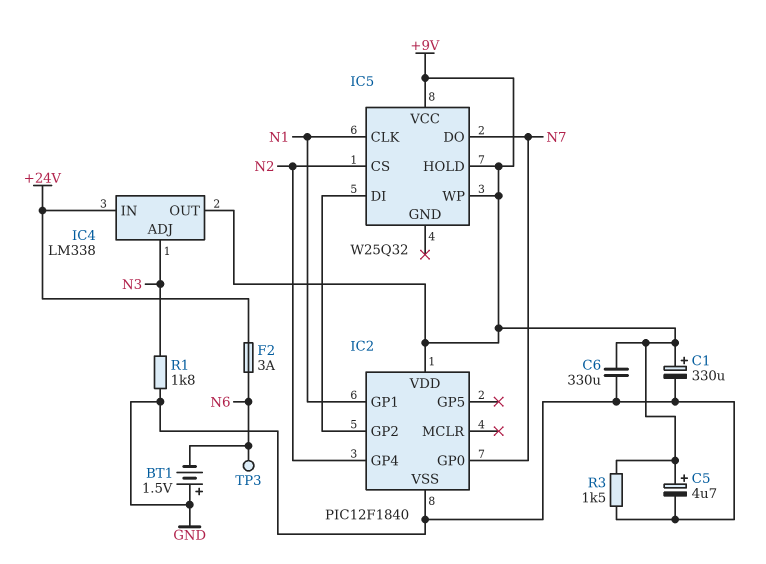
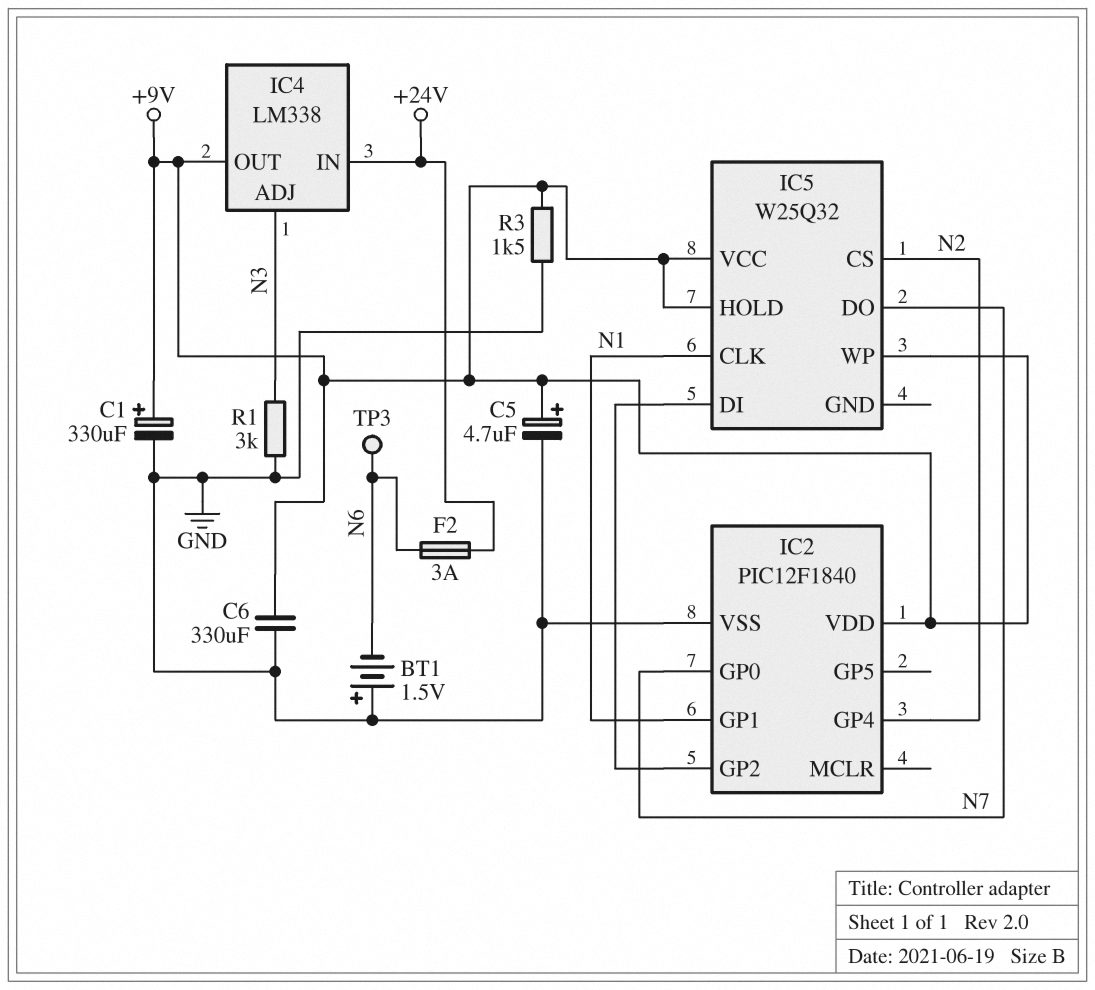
R1: 1.8k (GND, N3) -> 3k (GND, N3)

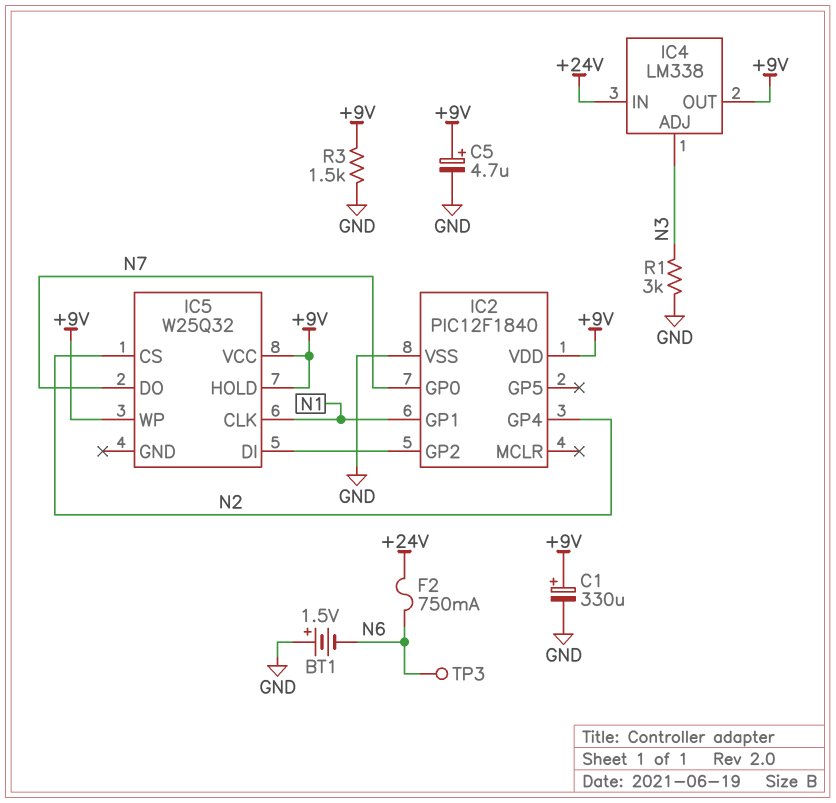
C6: 330uF (+9V, GND) -> none
F2: 3A (+24V, N6) -> 750mA (+24V, N6)

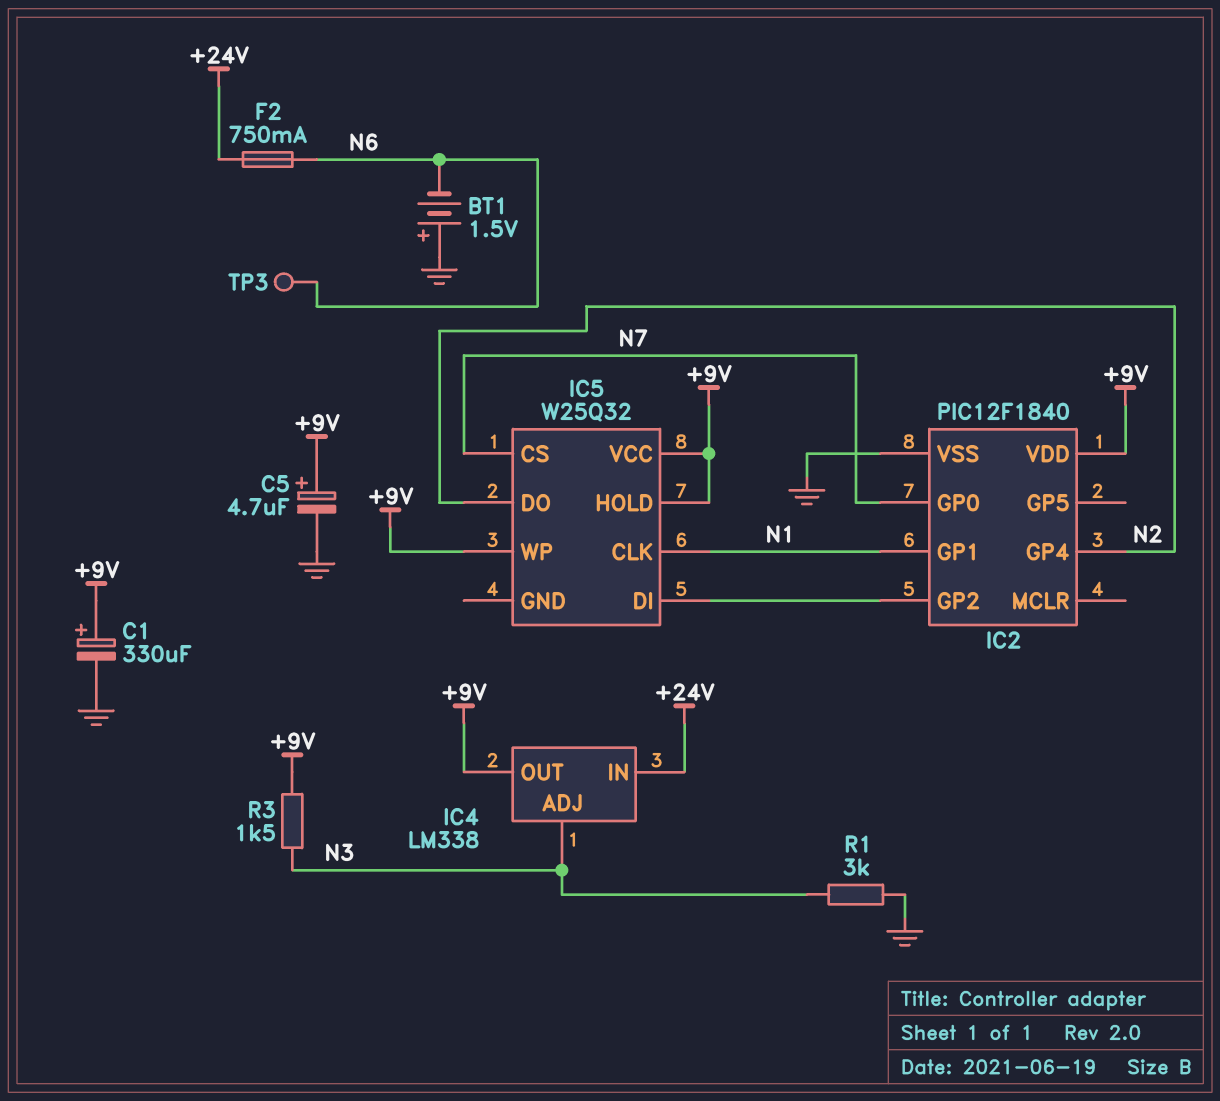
IC5 pin CS: N2 -> N7
IC5 pin DO: N7 -> N2
R3: 1.5k (+9V, GND) -> 1.5k (+9V, N3)

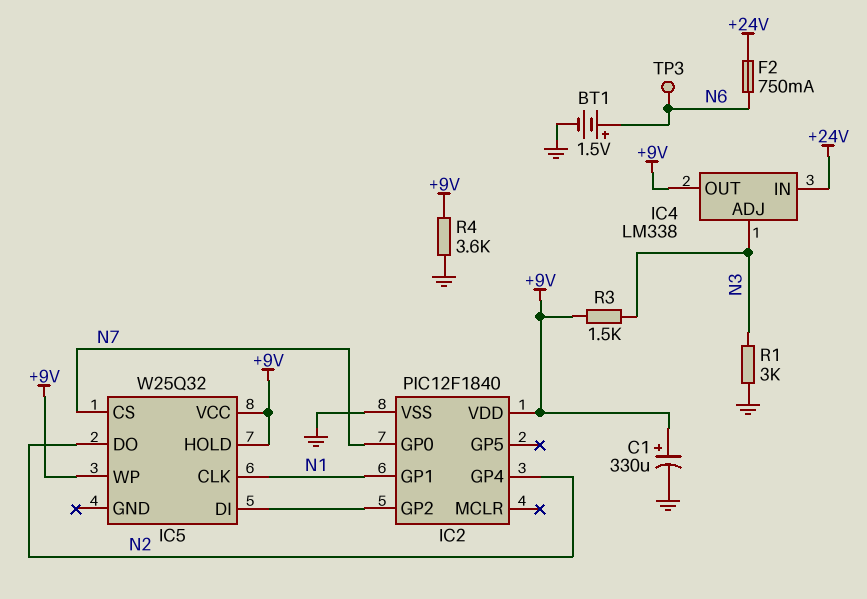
BT1: 1.5V (plus GND, minus N6) -> 1.5V (plus N6, minus GND)
C5: 4.7uF (plus +9V, minus GND) -> none
R4: none -> 3.6k (+9V, GND)

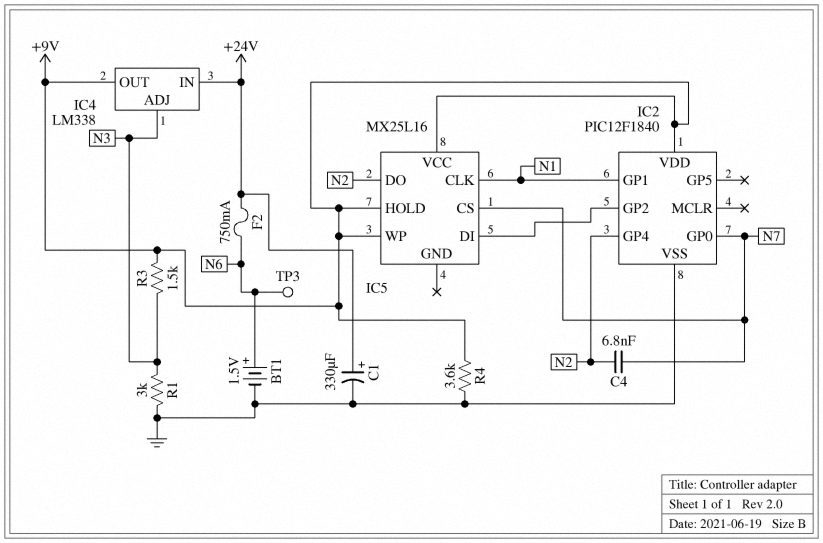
C1: 330uF (plus +9V, minus GND) -> 330uF (plus +24V, minus GND)
C4: none -> 6.8nF (N2, N7)
IC5: W25Q32 -> MX25L16

